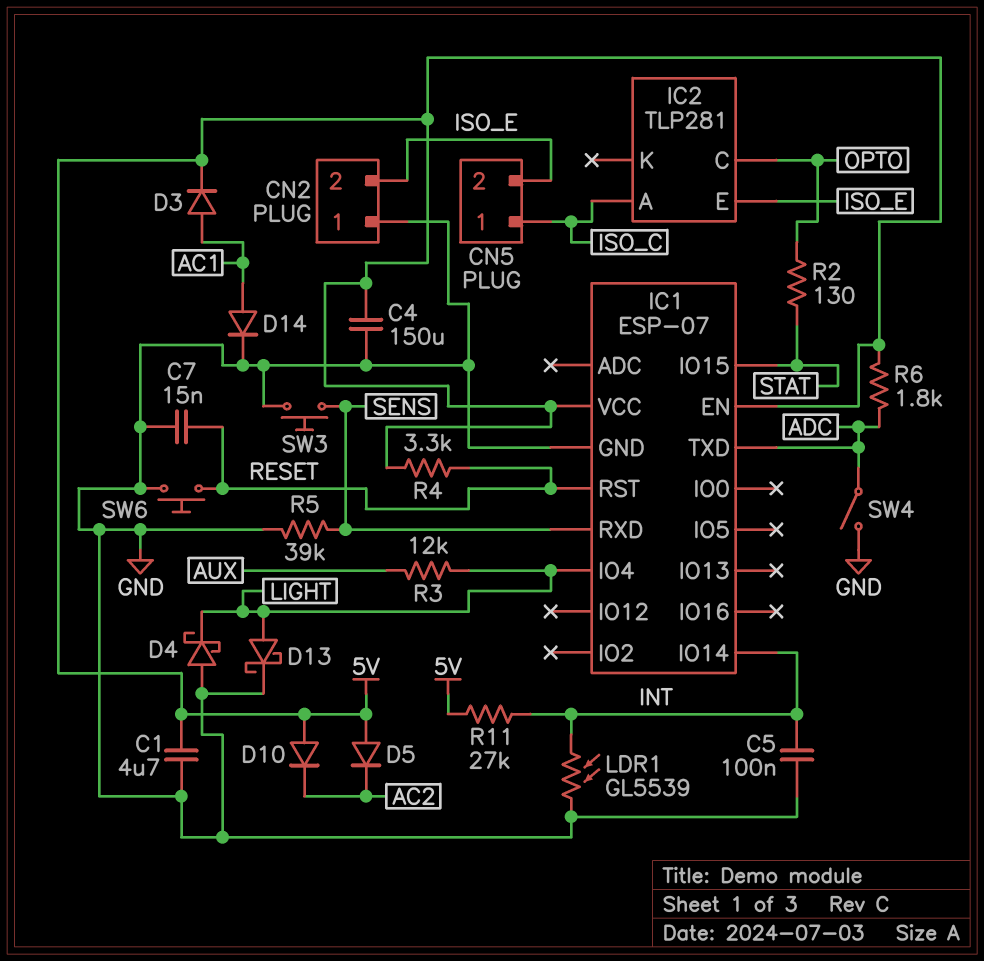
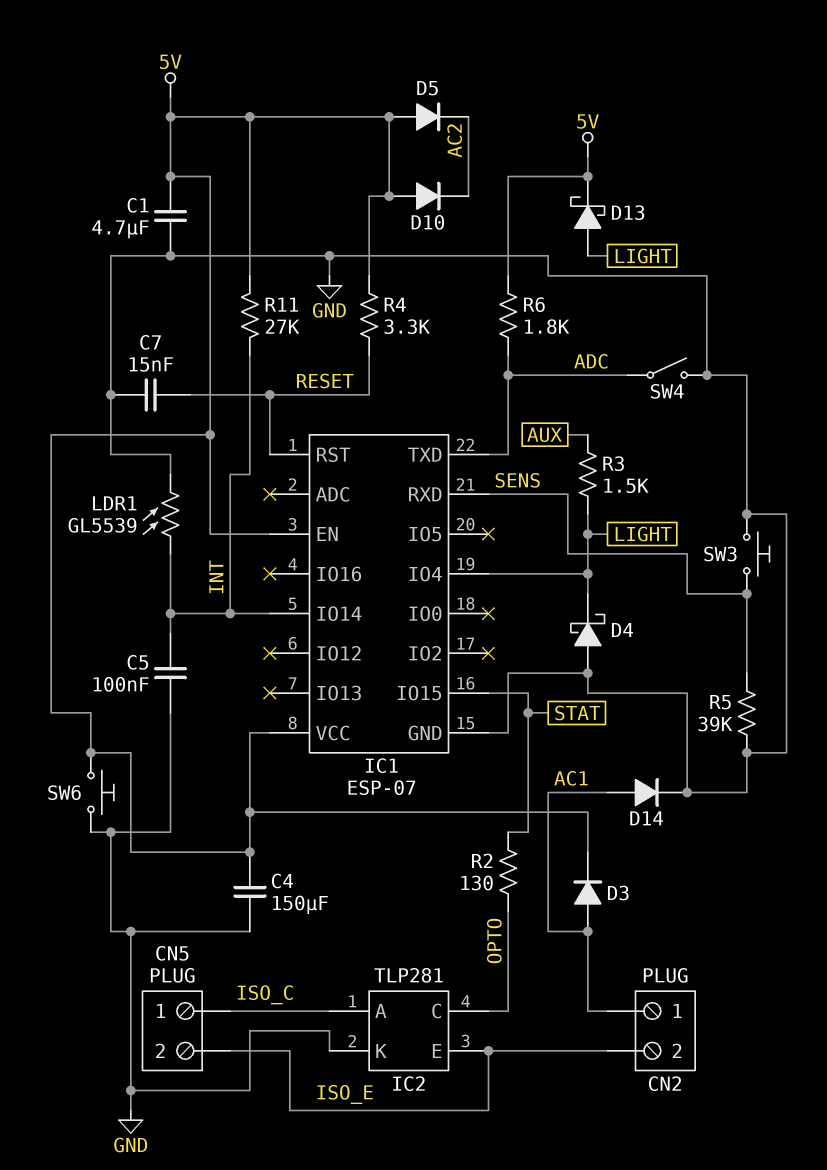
CN2 pin 1: GND -> AC1
D13: schottky (A LIGHT, K GND) -> schottky (A LIGHT, K 5V)
IC2 pin K: none -> GND
R3: 12k (AUX, LIGHT) -> 1.5k (AUX, LIGHT)
SW6: button (GND, RESET) -> button (5V, GND)

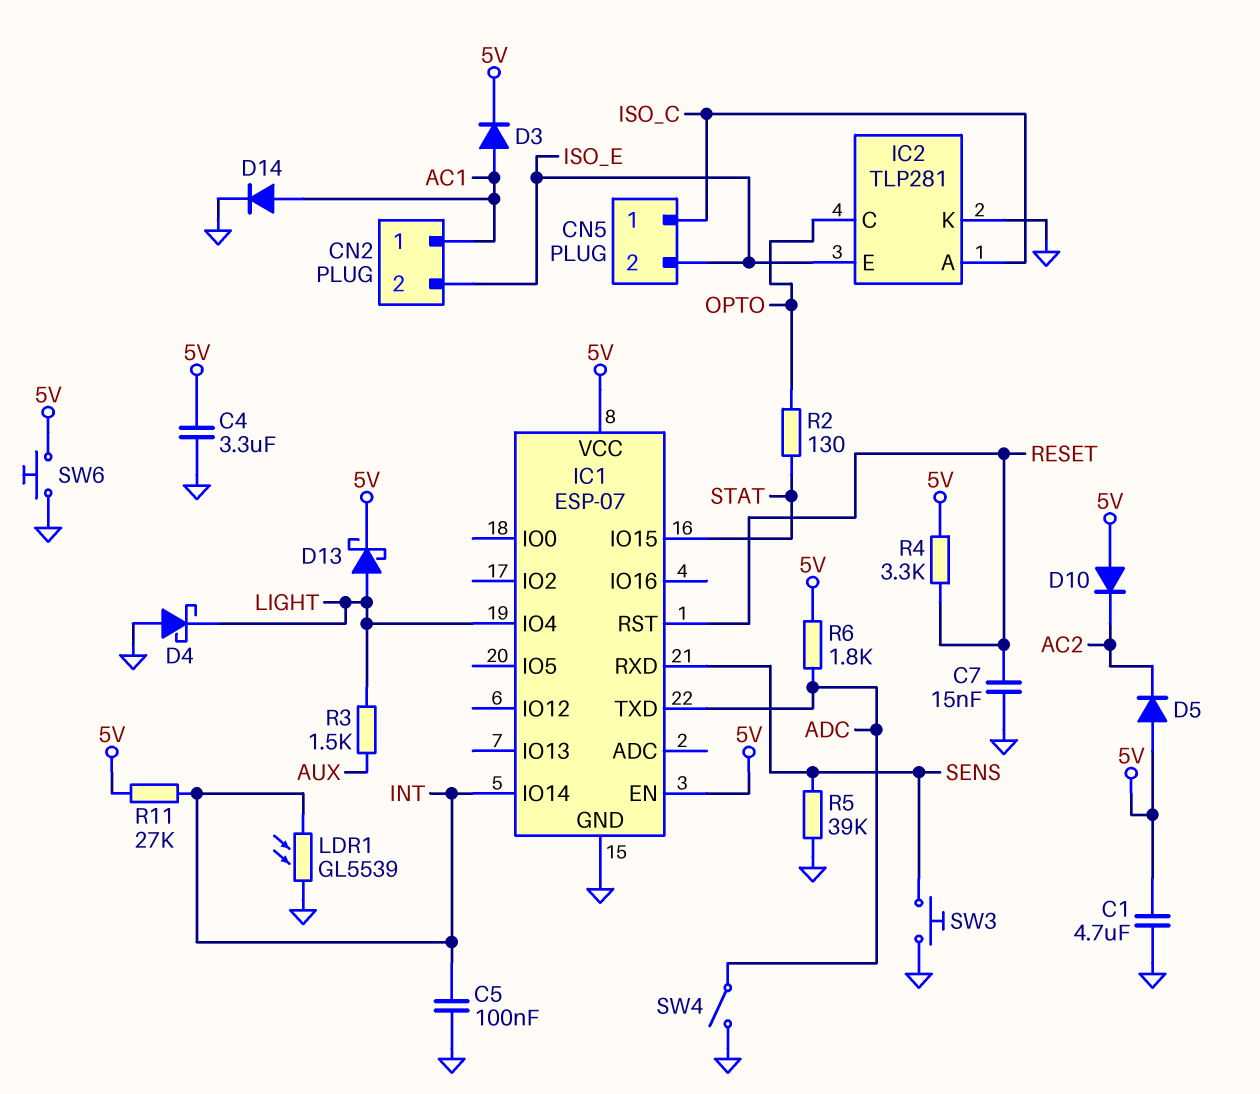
C4: 150uF (5V, GND) -> 3.3uF (5V, GND)

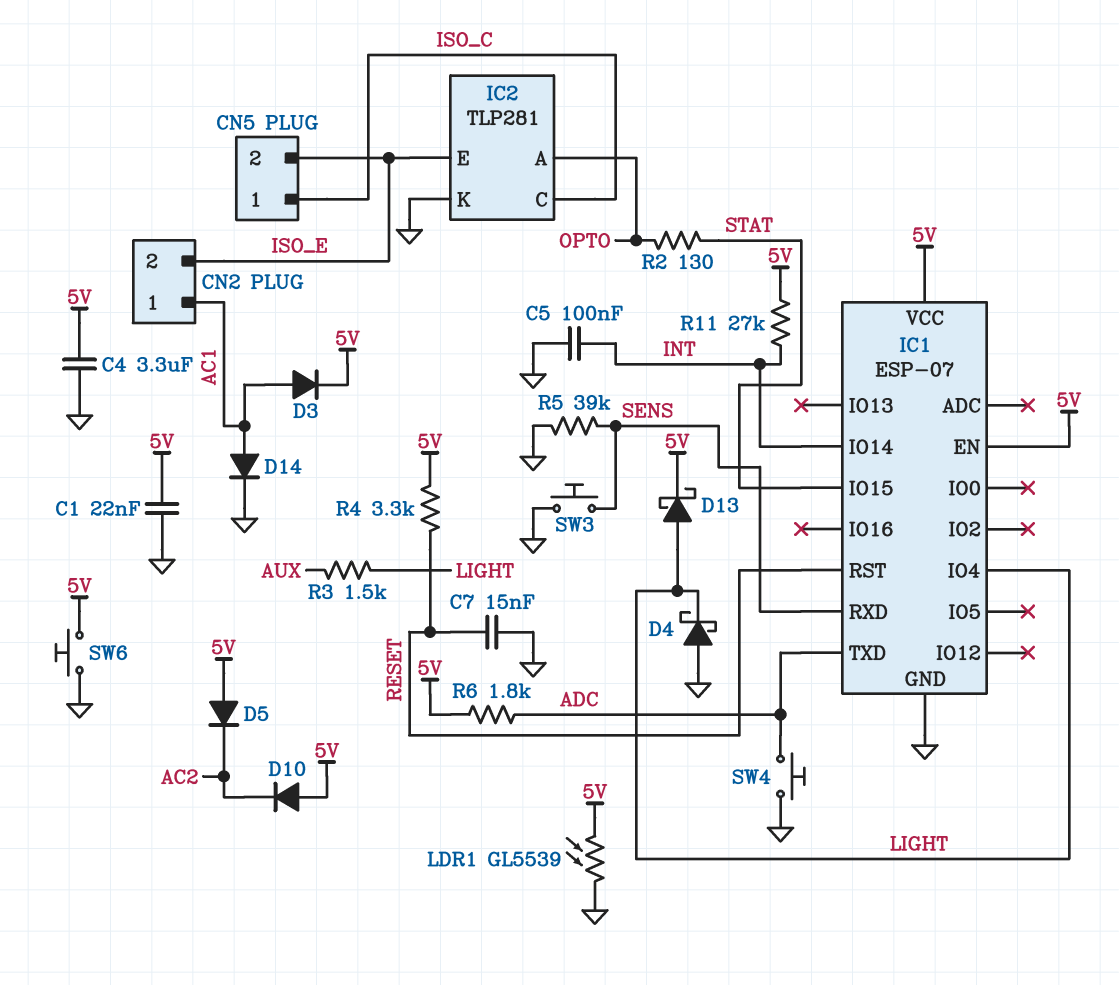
C1: 4.7uF (5V, GND) -> 22nF (5V, GND)
IC2 pin A: ISO_C -> OPTO
IC2 pin C: OPTO -> ISO_C
LDR1: GL5539 (GND, INT) -> GL5539 (5V, GND)
SW4: switch (ADC, GND) -> button (ADC, GND)

